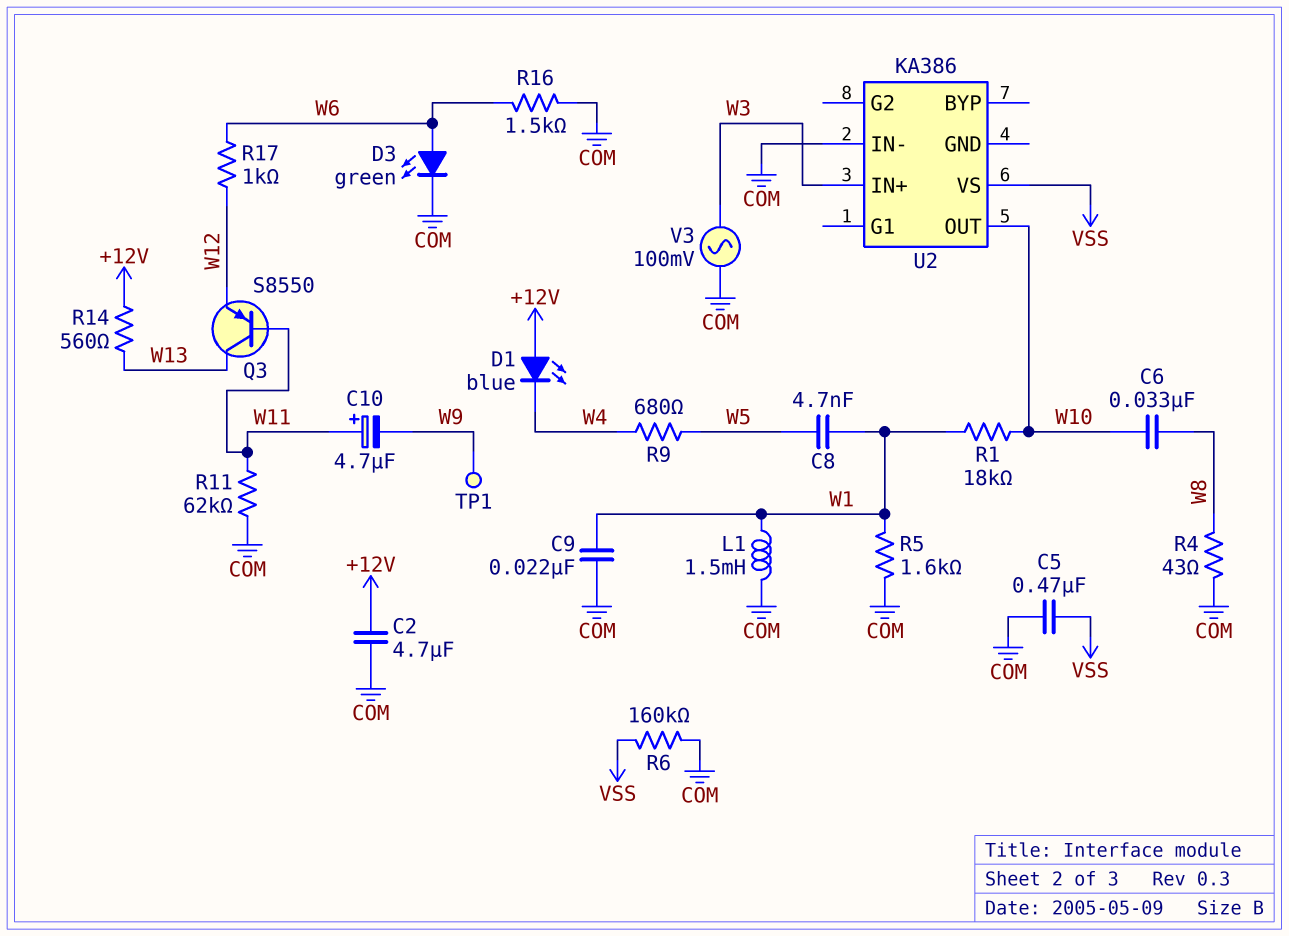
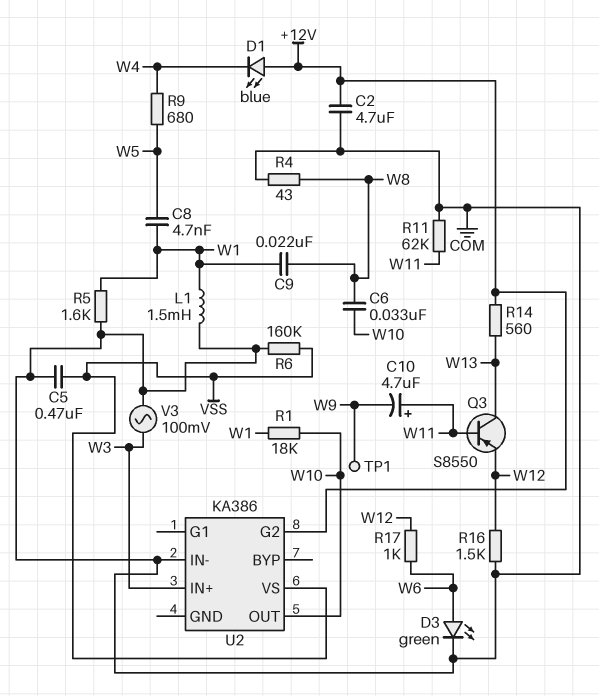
C9: 22nF (COM, W1) -> 22nF (W1, W8)
R16: 1.5k (COM, W6) -> 1.5k (COM, W12)
U2 pin G2: none -> +12V

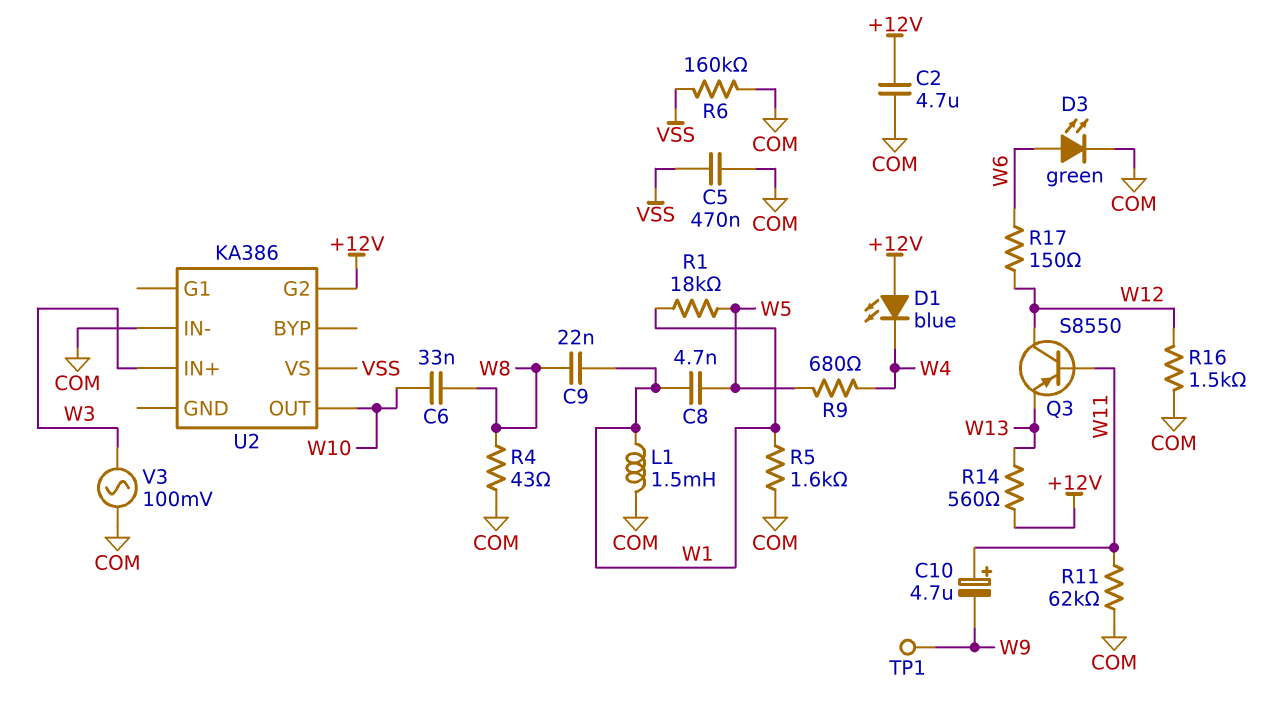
Q3: PNP S8550 (B W11, C W13, E W12) -> PNP S8550 (B W11, C W12, E W13)
R1: 18k (W1, W10) -> 18k (W1, W5)
R17: 1k (W6, W12) -> 150 (W6, W12)

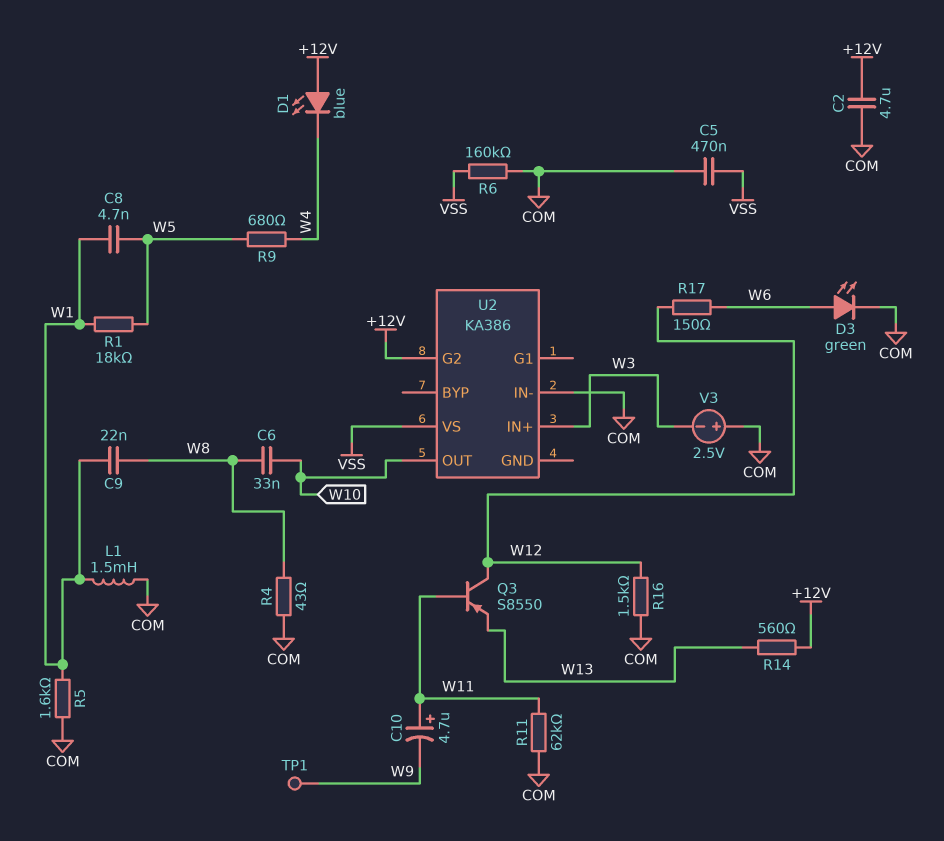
V3: AC 100mV (COM, W3) -> 2.5V (plus COM, minus W3)

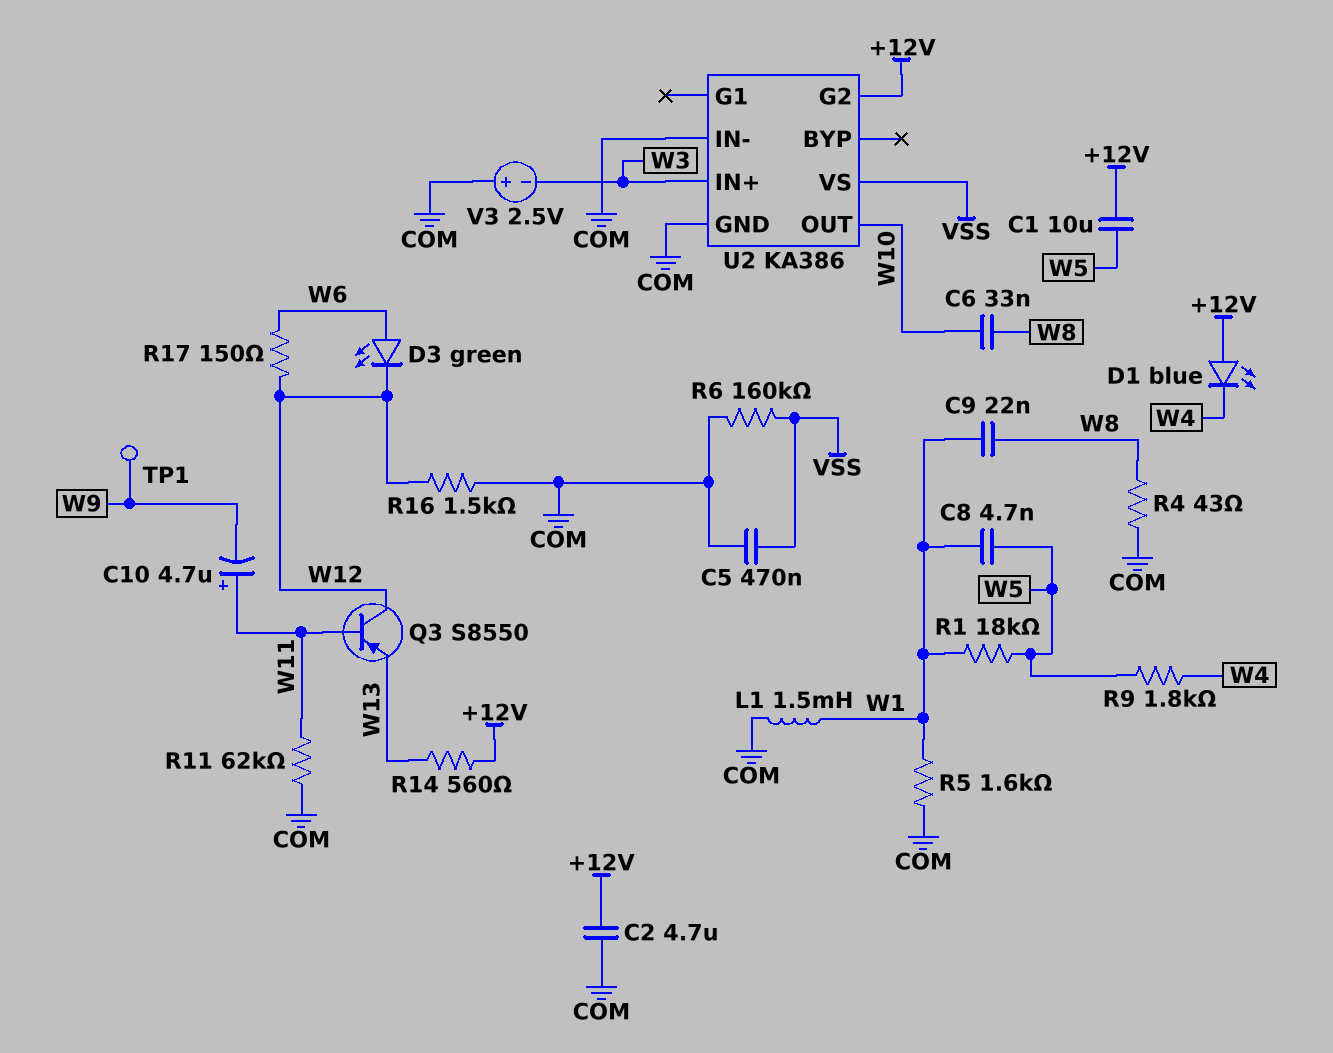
C1: none -> 10uF (+12V, W5)
D3: LED green (A W6, K COM) -> LED green (A W6, K W12)
R9: 680 (W4, W5) -> 1.8k (W4, W5)
U2 pin GND: none -> COM

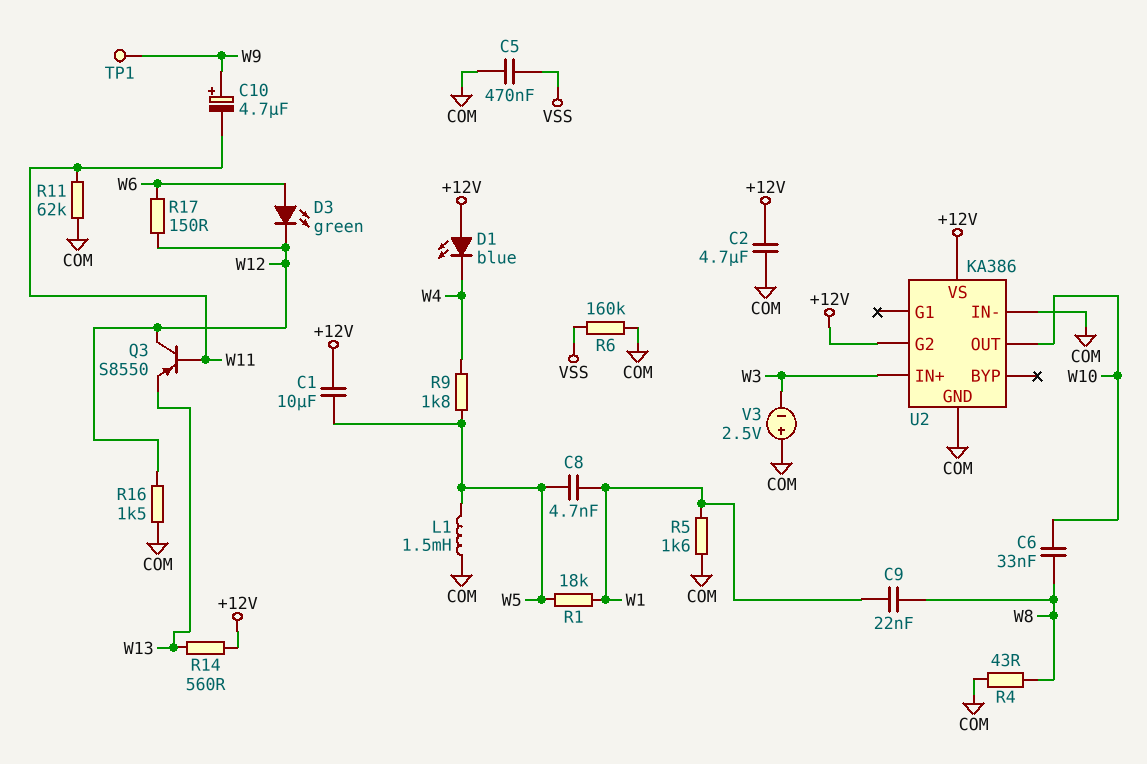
C10: 4.7uF (plus W11, minus W9) -> 4.7uF (plus W9, minus W11)
L1: 1.5mH (COM, W1) -> 1.5mH (COM, W5)
U2 pin VS: VSS -> +12V

